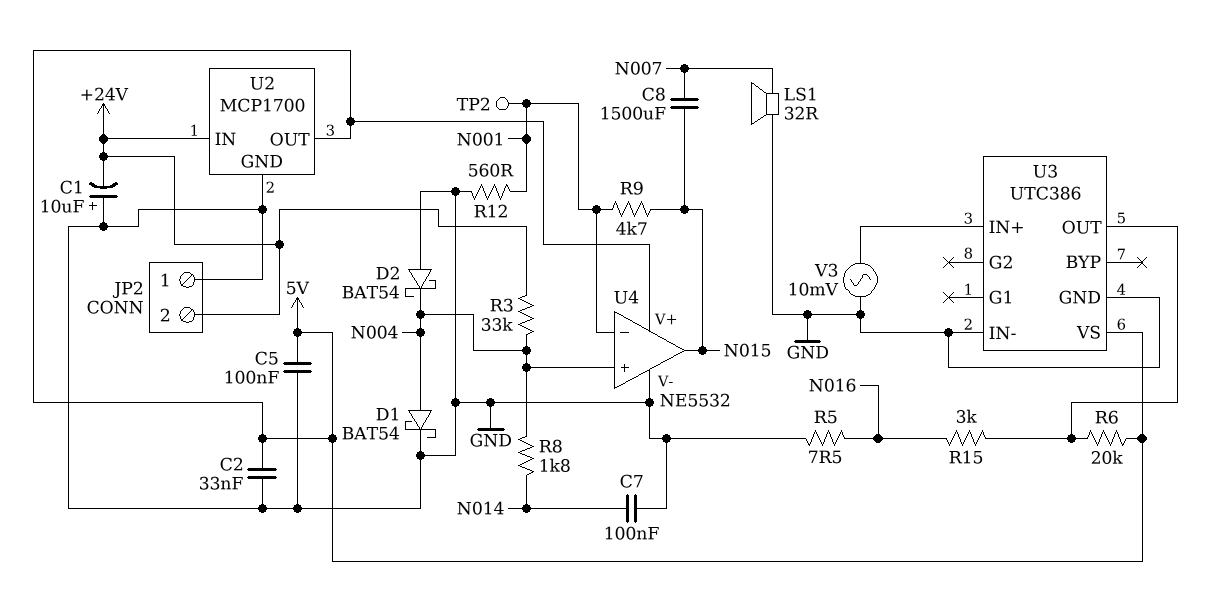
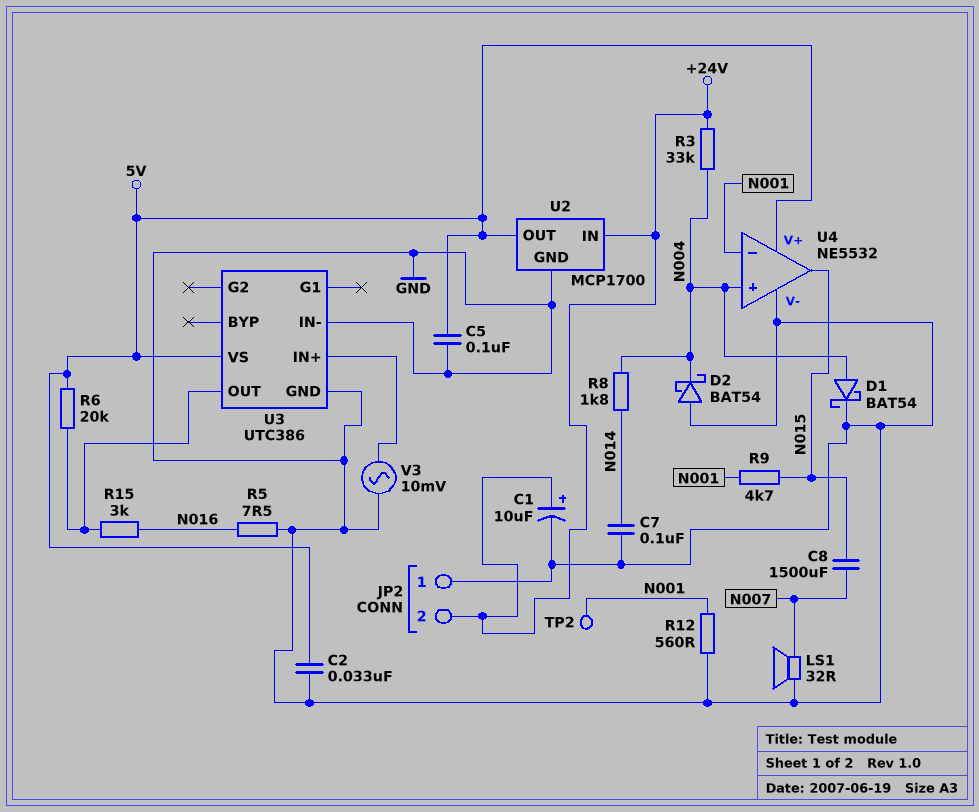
C1: 10uF (plus GND, minus +24V) -> 10uF (plus +24V, minus GND)

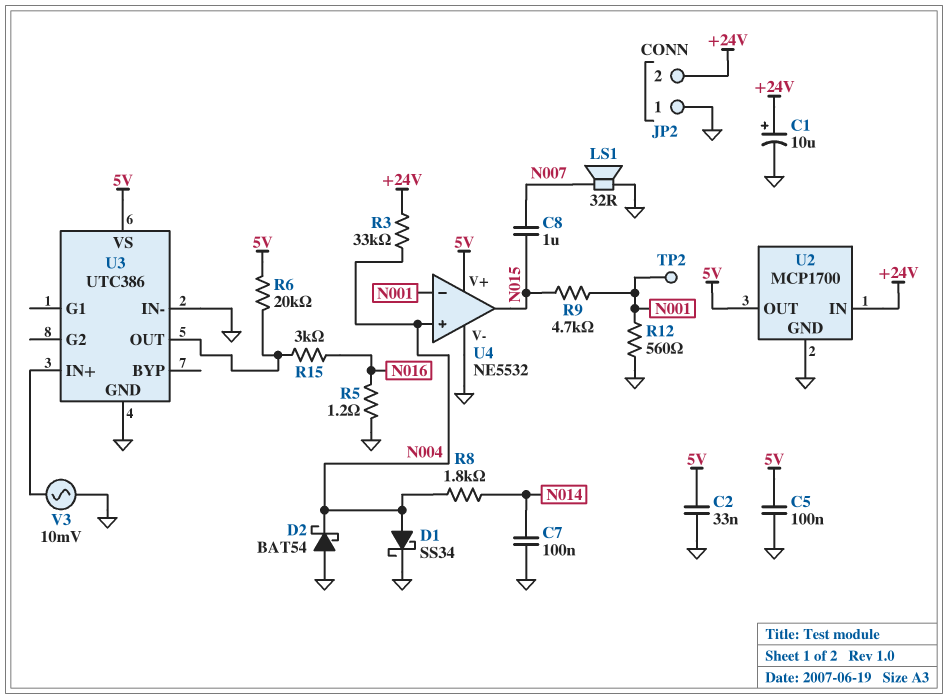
C8: 1500uF (N007, N015) -> 1uF (N007, N015)
D1: schottky BAT54 (A N004, K GND) -> schottky SS34 (A N004, K GND)
R5: 7.5 (GND, N016) -> 1.2 (GND, N016)

